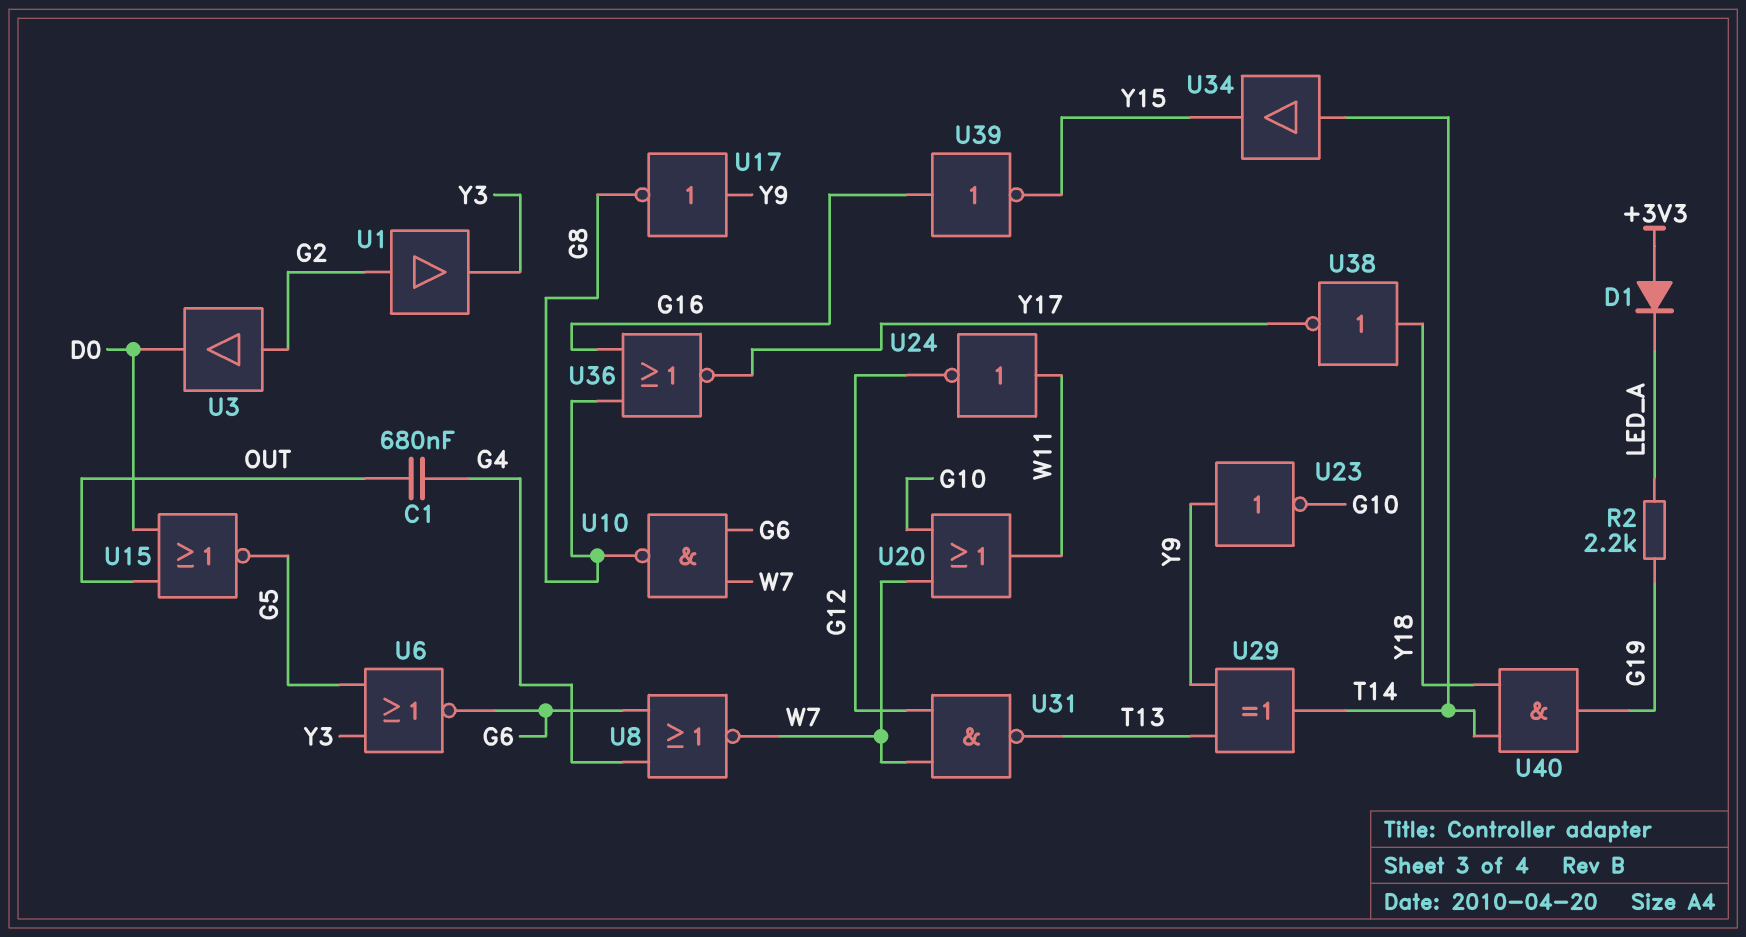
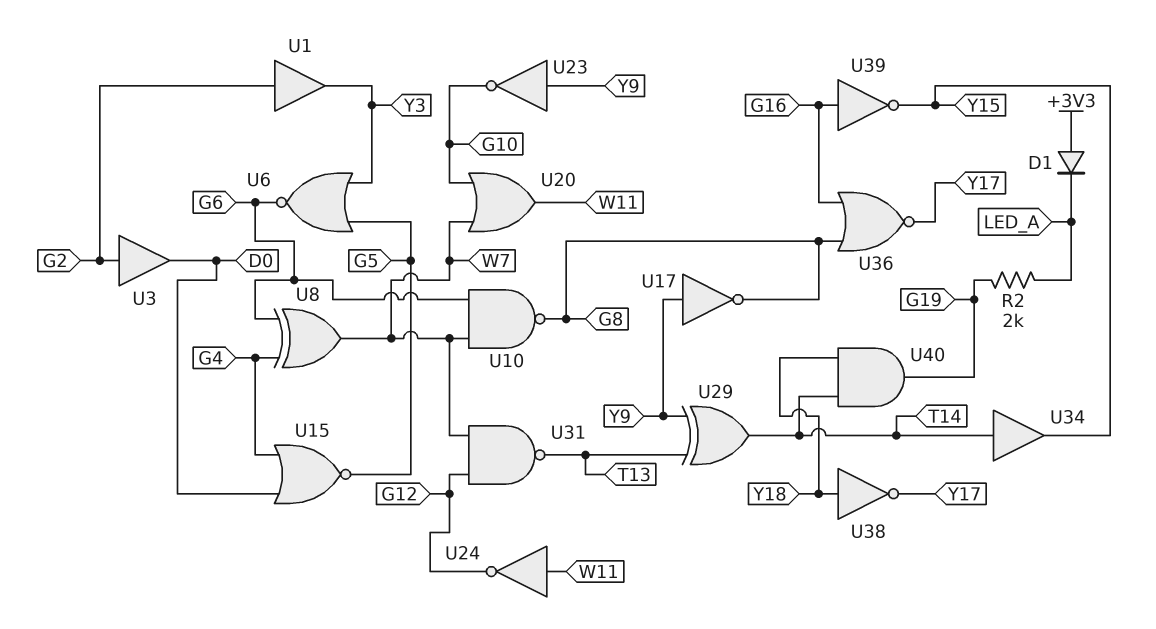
C1: 680nF (G4, OUT) -> none
R2: 2.2k (G19, LED_A) -> 2k (G19, LED_A)
U8: NOR (in G4, in G6, out W7) -> XOR (in G4, in G6, out W7)
U15: NOR (in D0, in OUT, out G5) -> NOR (in D0, in G4, out G5)

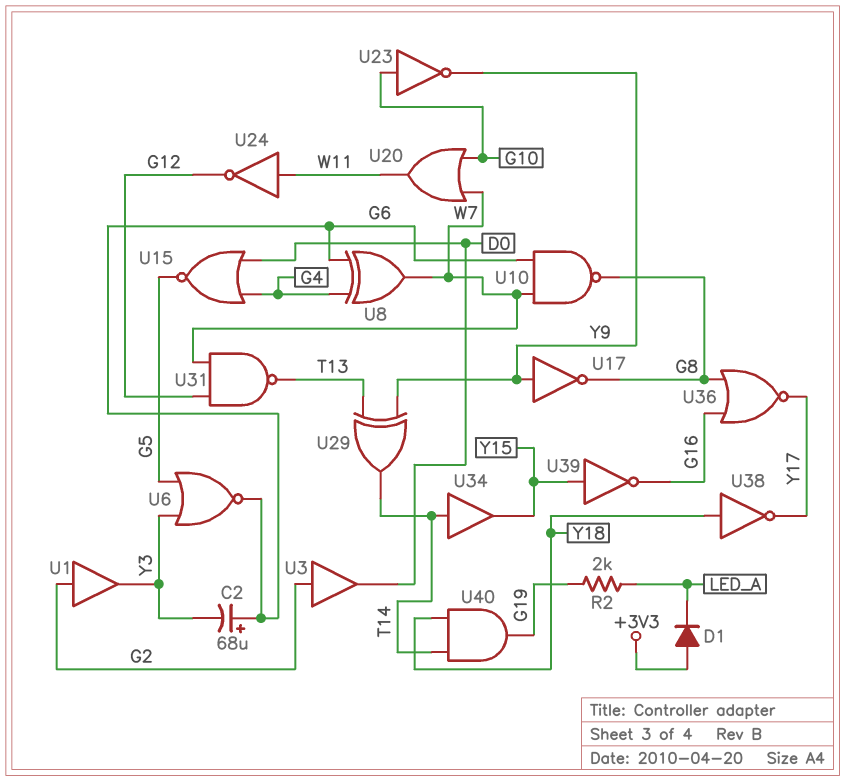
C2: none -> 68uF (plus G6, minus Y3)
U23: NOT (in Y9, out G10) -> NOT (in G10, out Y9)
U39: NOT (in G16, out Y15) -> NOT (in Y15, out G16)

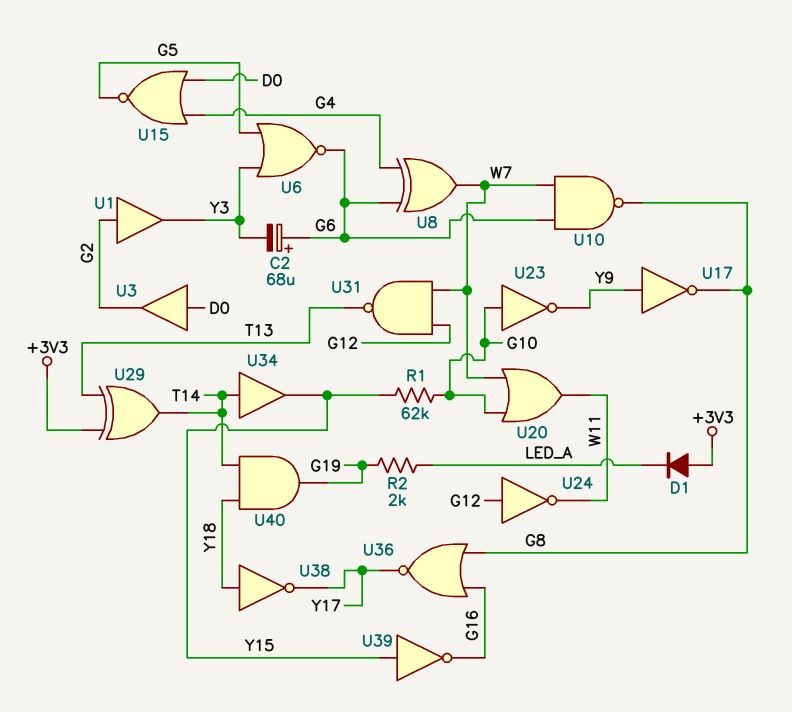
R1: none -> 62k (G10, Y15)
U3: buffer (in G2, out D0) -> buffer (in D0, out G2)
U24: NOT (in W11, out G12) -> NOT (in G12, out W11)
U29: XOR (in T13, in Y9, out T14) -> XOR (in +3V3, in T13, out T14)

